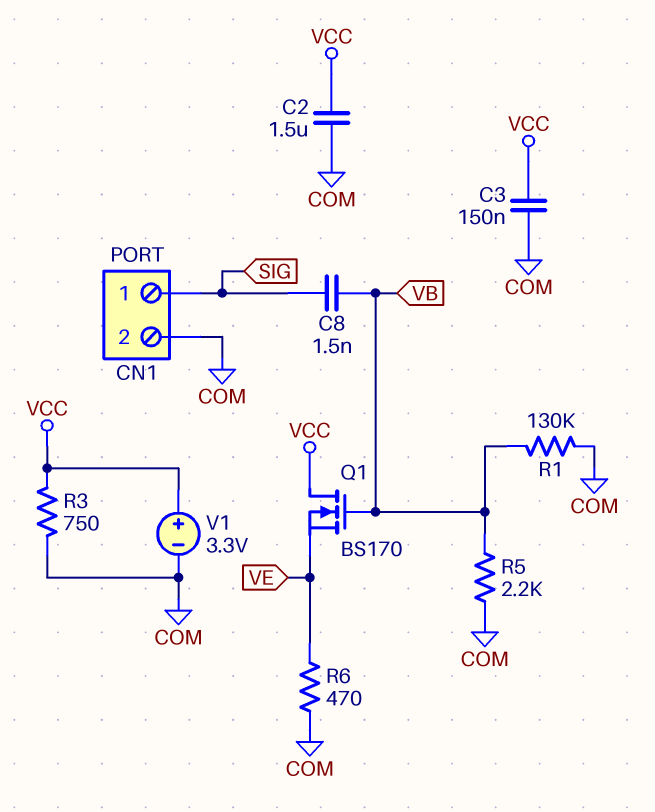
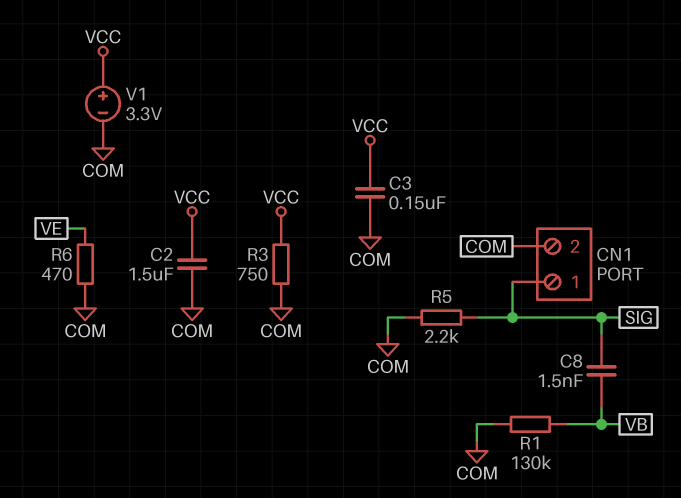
Q1: NMOS BS170 (G VB, D VCC, S VE) -> none
R5: 2.2k (COM, VB) -> 2.2k (COM, SIG)

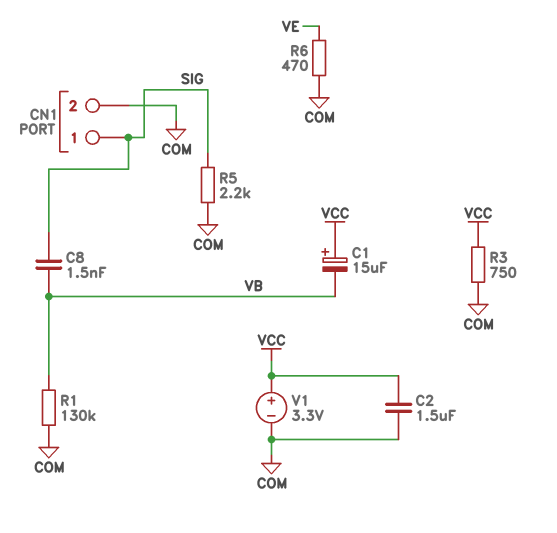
C1: none -> 15uF (plus VCC, minus VB)
C3: 150nF (COM, VCC) -> none

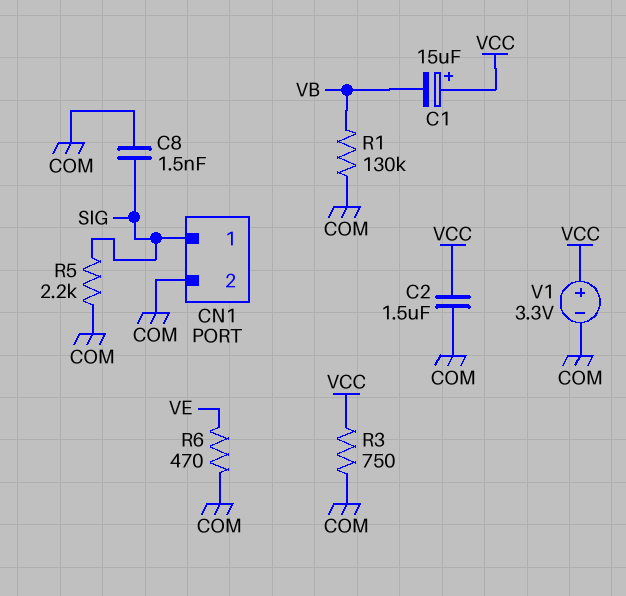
C8: 1.5nF (SIG, VB) -> 1.5nF (COM, SIG)

